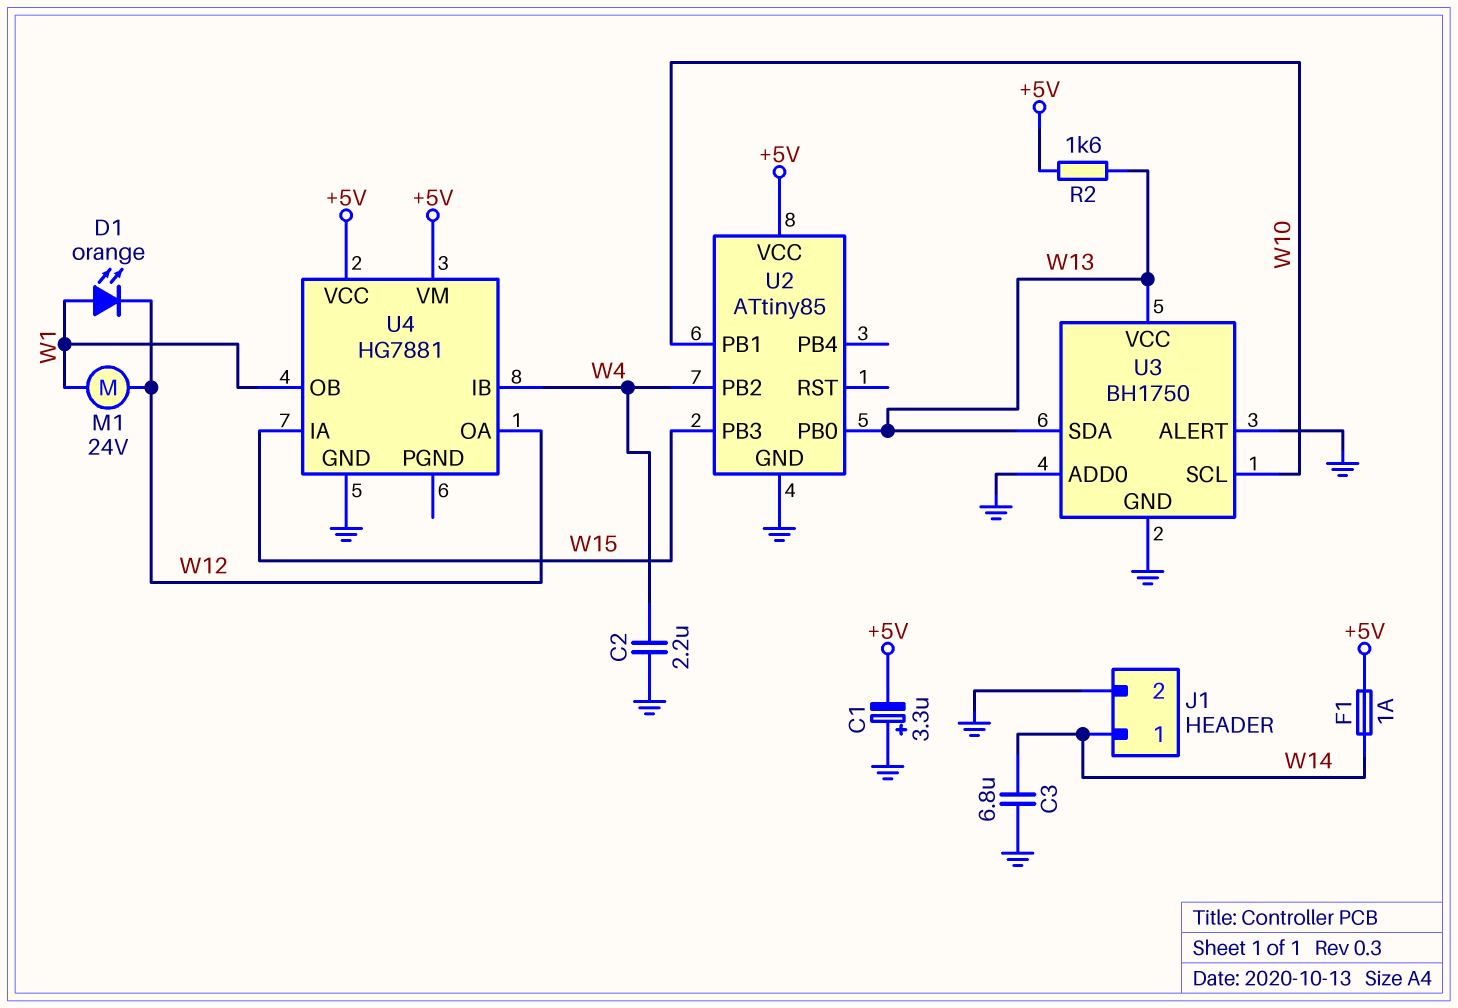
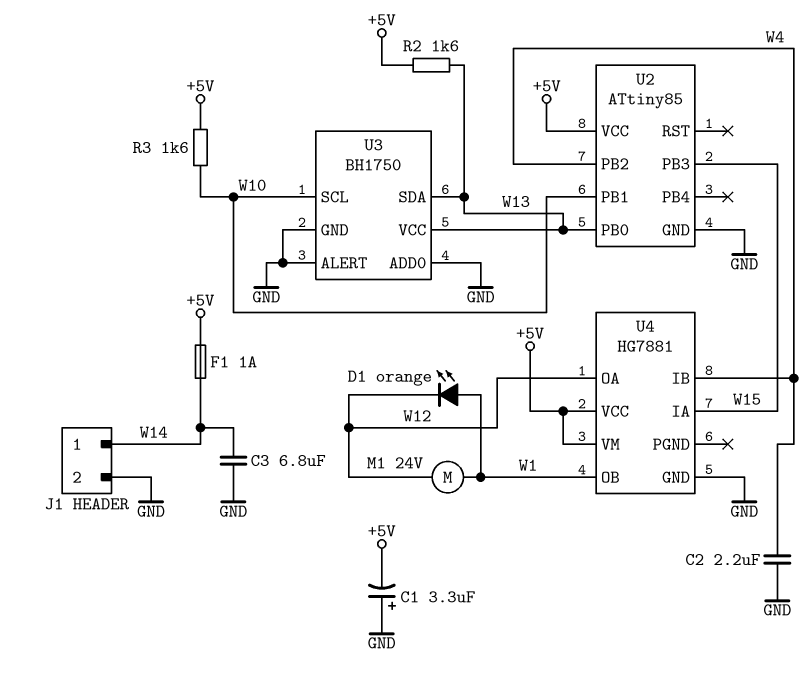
R3: none -> 1.6k (+5V, W10)

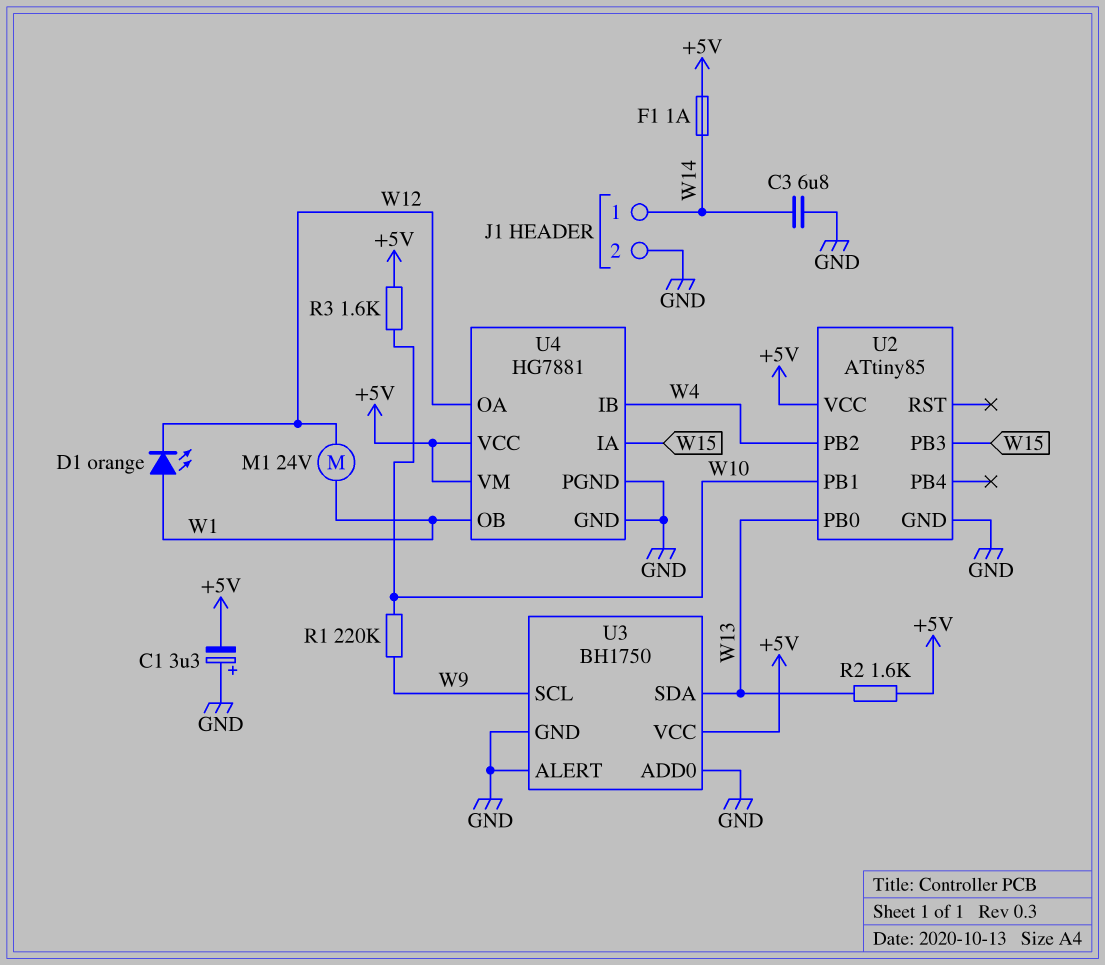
C2: 2.2uF (GND, W4) -> none
R1: none -> 220k (W9, W10)
U3 pin SCL: W10 -> W9
U3 pin VCC: W13 -> +5V
U4 pin PGND: none -> GND

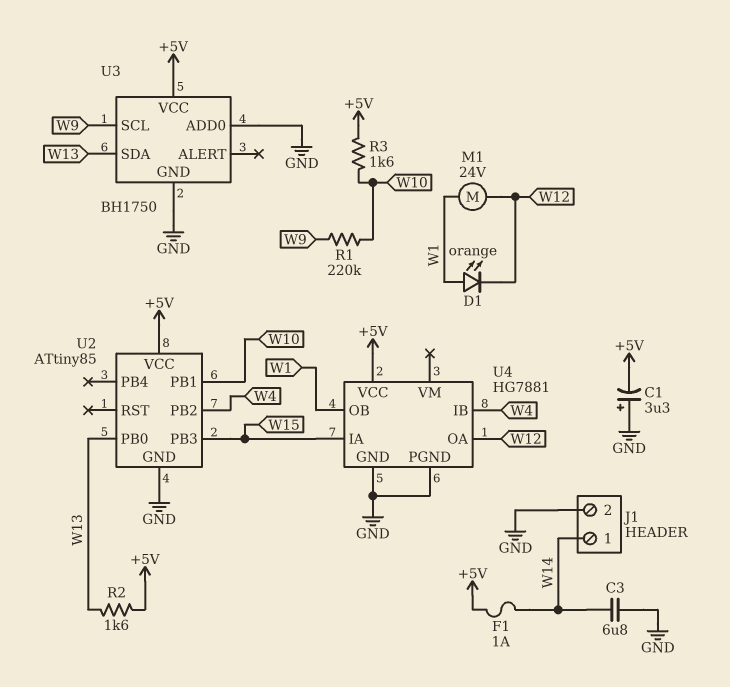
U3 pin ALERT: GND -> none
U4 pin VM: +5V -> none

